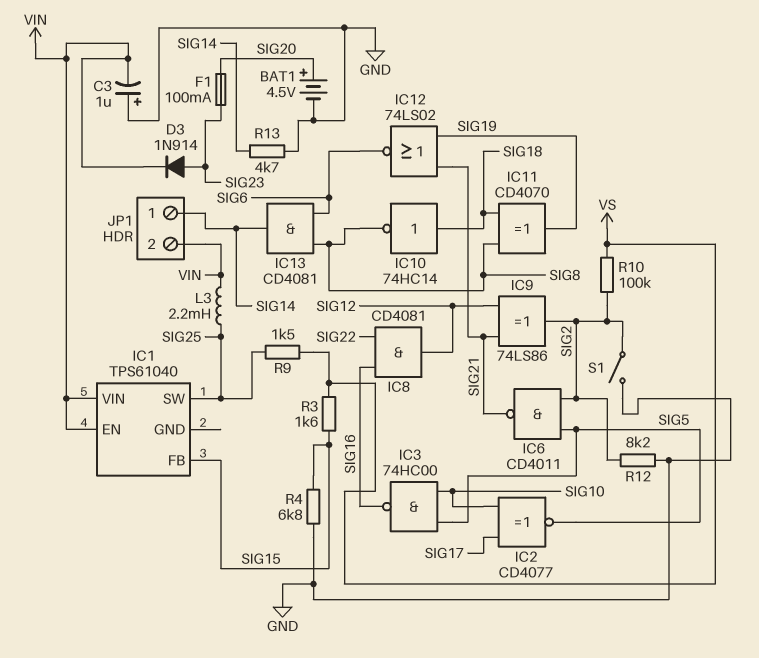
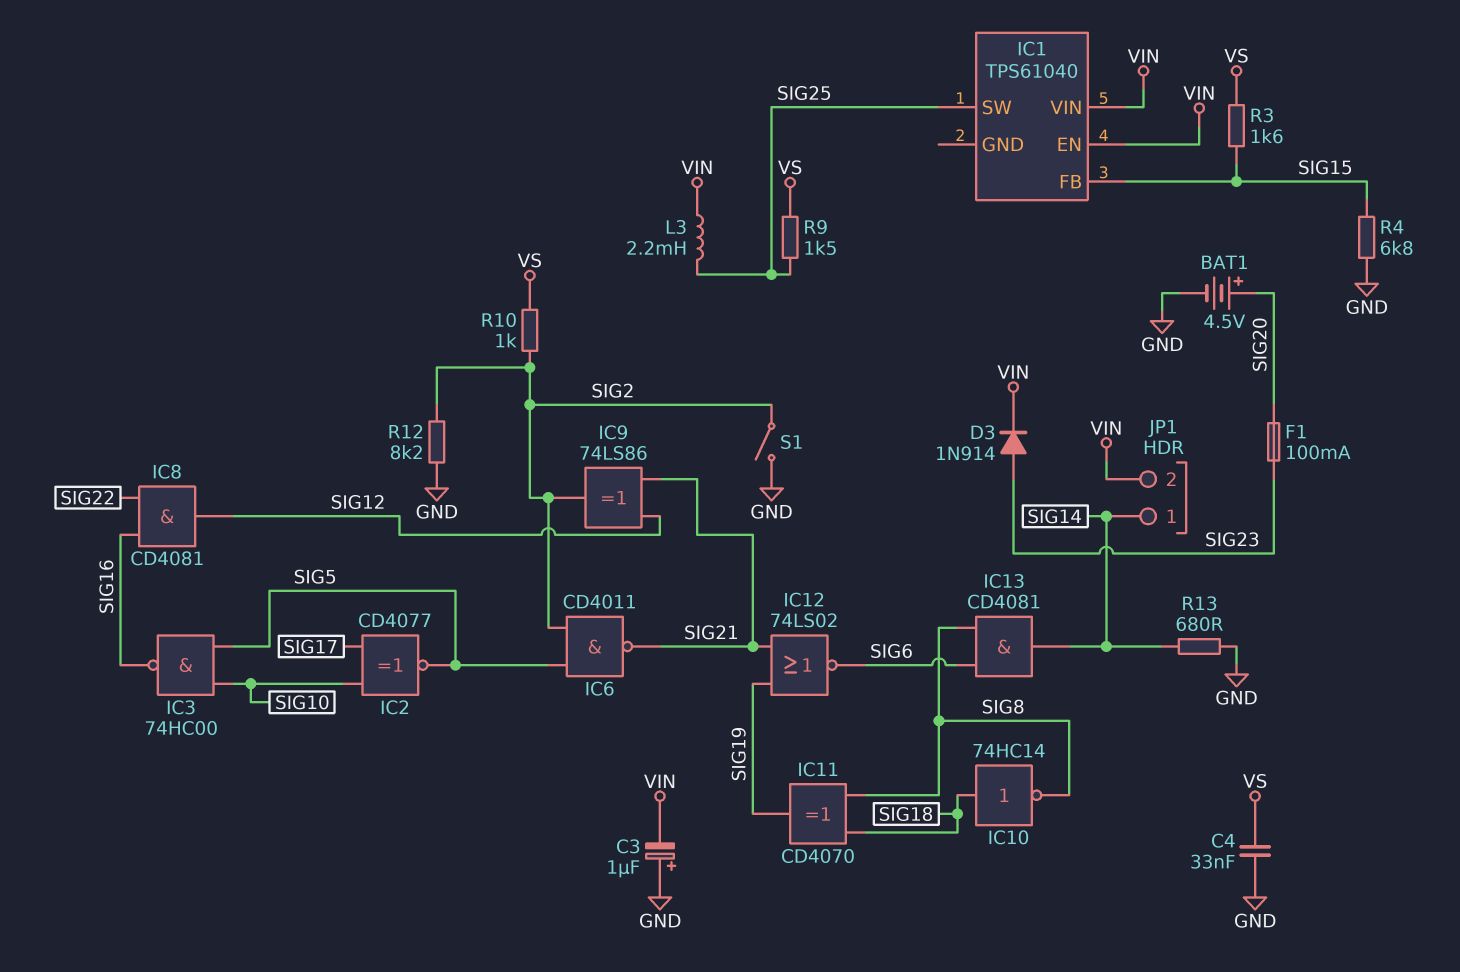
C4: none -> 33nF (GND, VS)
R10: 100k (SIG2, VS) -> 1k (SIG2, VS)
R13: 4.7k (GND, SIG14) -> 680 (GND, SIG14)

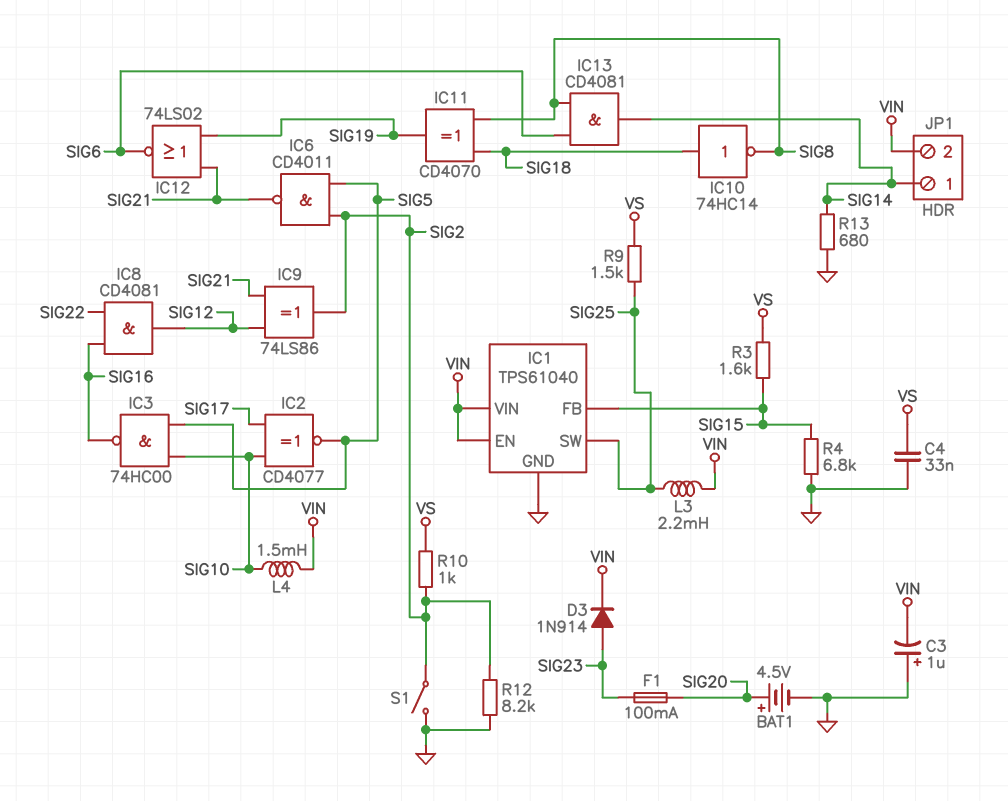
IC1 pin GND: none -> GND
L4: none -> 1.5mH (SIG10, VIN)

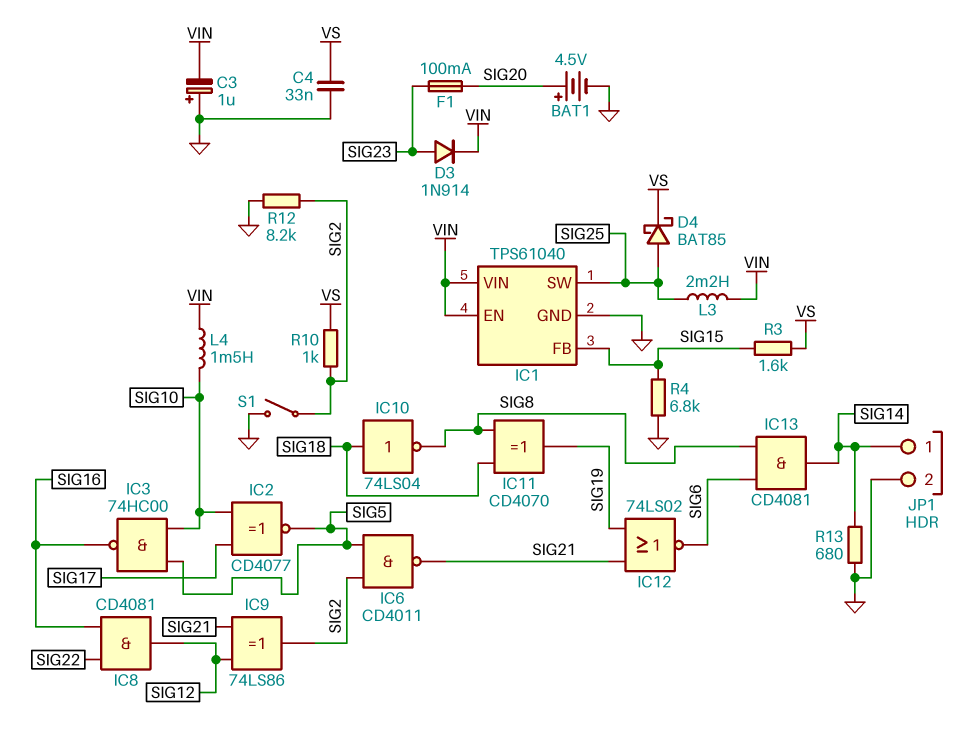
D4: none -> schottky BAT85 (A SIG25, K VS)
IC10: NOT 74HC14 (in SIG18, out SIG8) -> NOT 74LS04 (in SIG18, out SIG8)
JP1 pin 2: VIN -> GND
R9: 1.5k (SIG25, VS) -> none

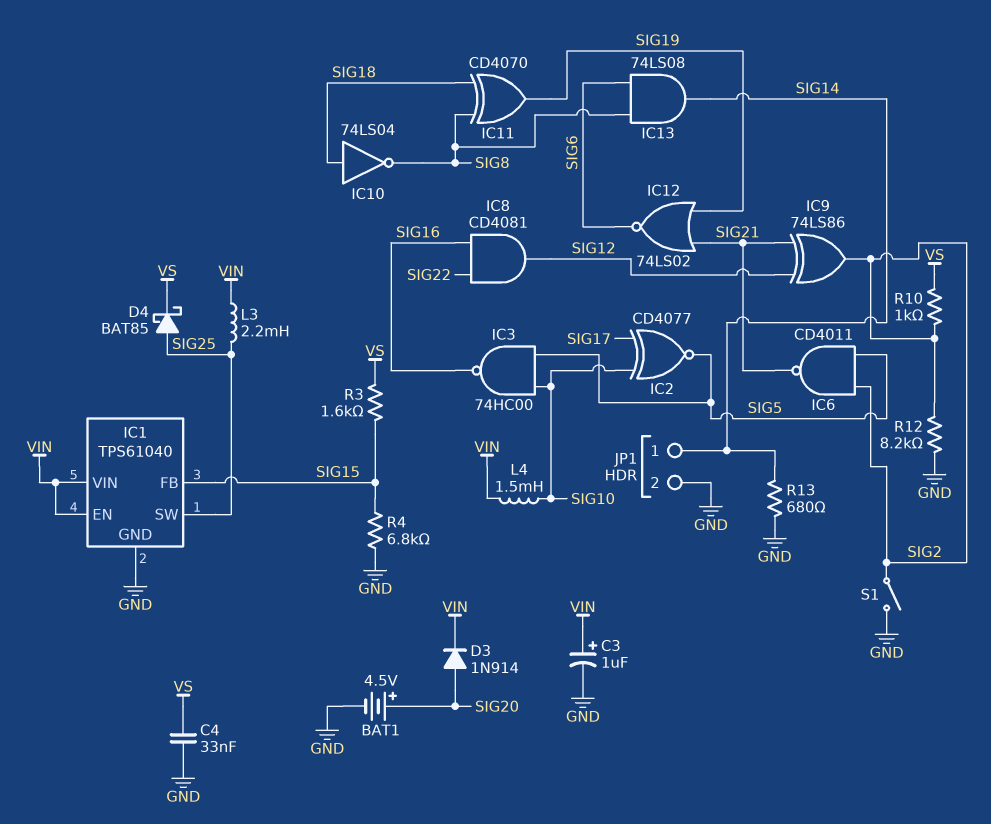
C3: 1uF (plus GND, minus VIN) -> 1uF (plus VIN, minus GND)
D3: diode 1N914 (A SIG23, K VIN) -> diode 1N914 (A SIG20, K VIN)
F1: 100mA (SIG20, SIG23) -> none
IC13: AND CD4081 (in SIG6, in SIG8, out SIG14) -> AND 74LS08 (in SIG6, in SIG8, out SIG14)

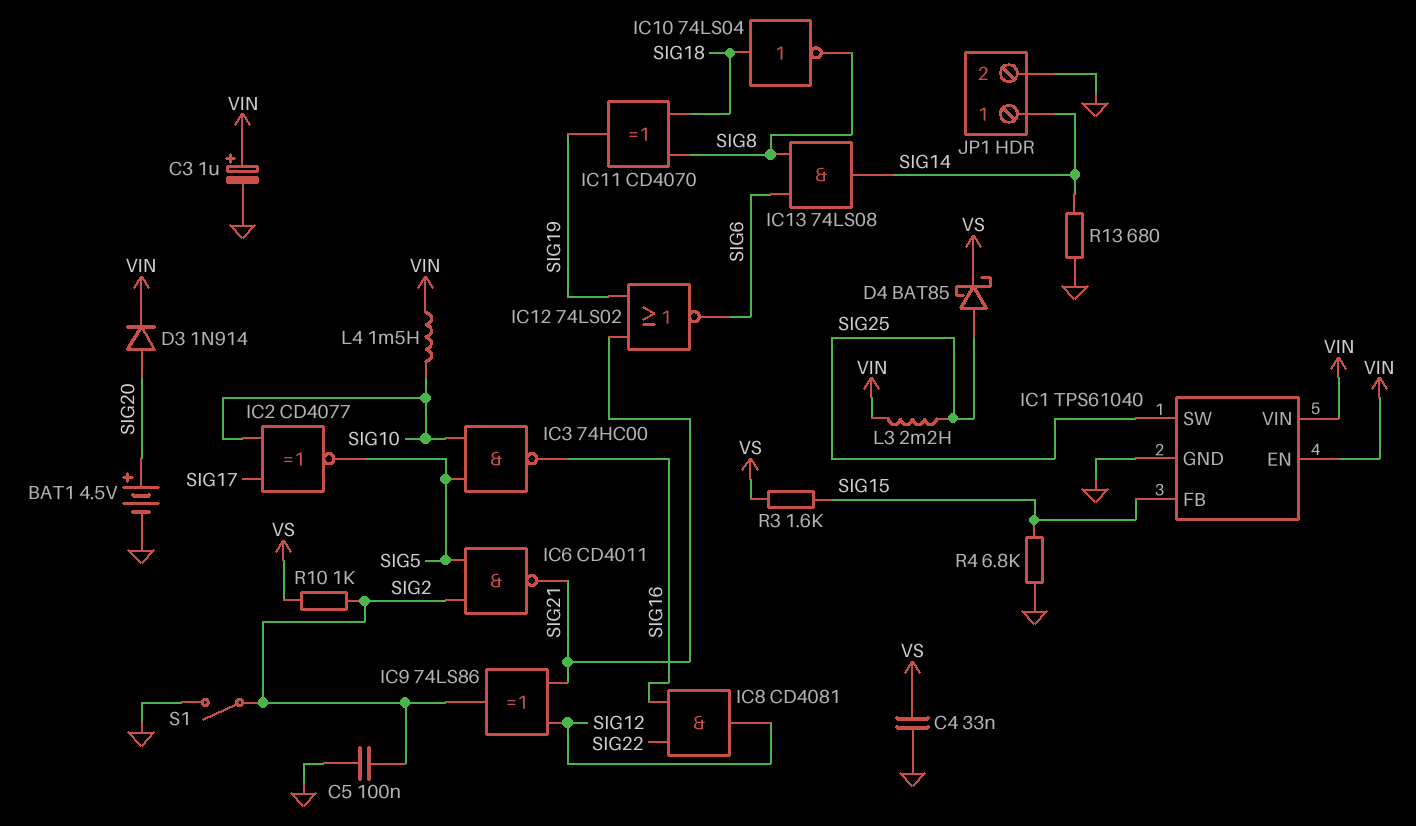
C5: none -> 100nF (GND, SIG2)
R12: 8.2k (GND, SIG2) -> none

